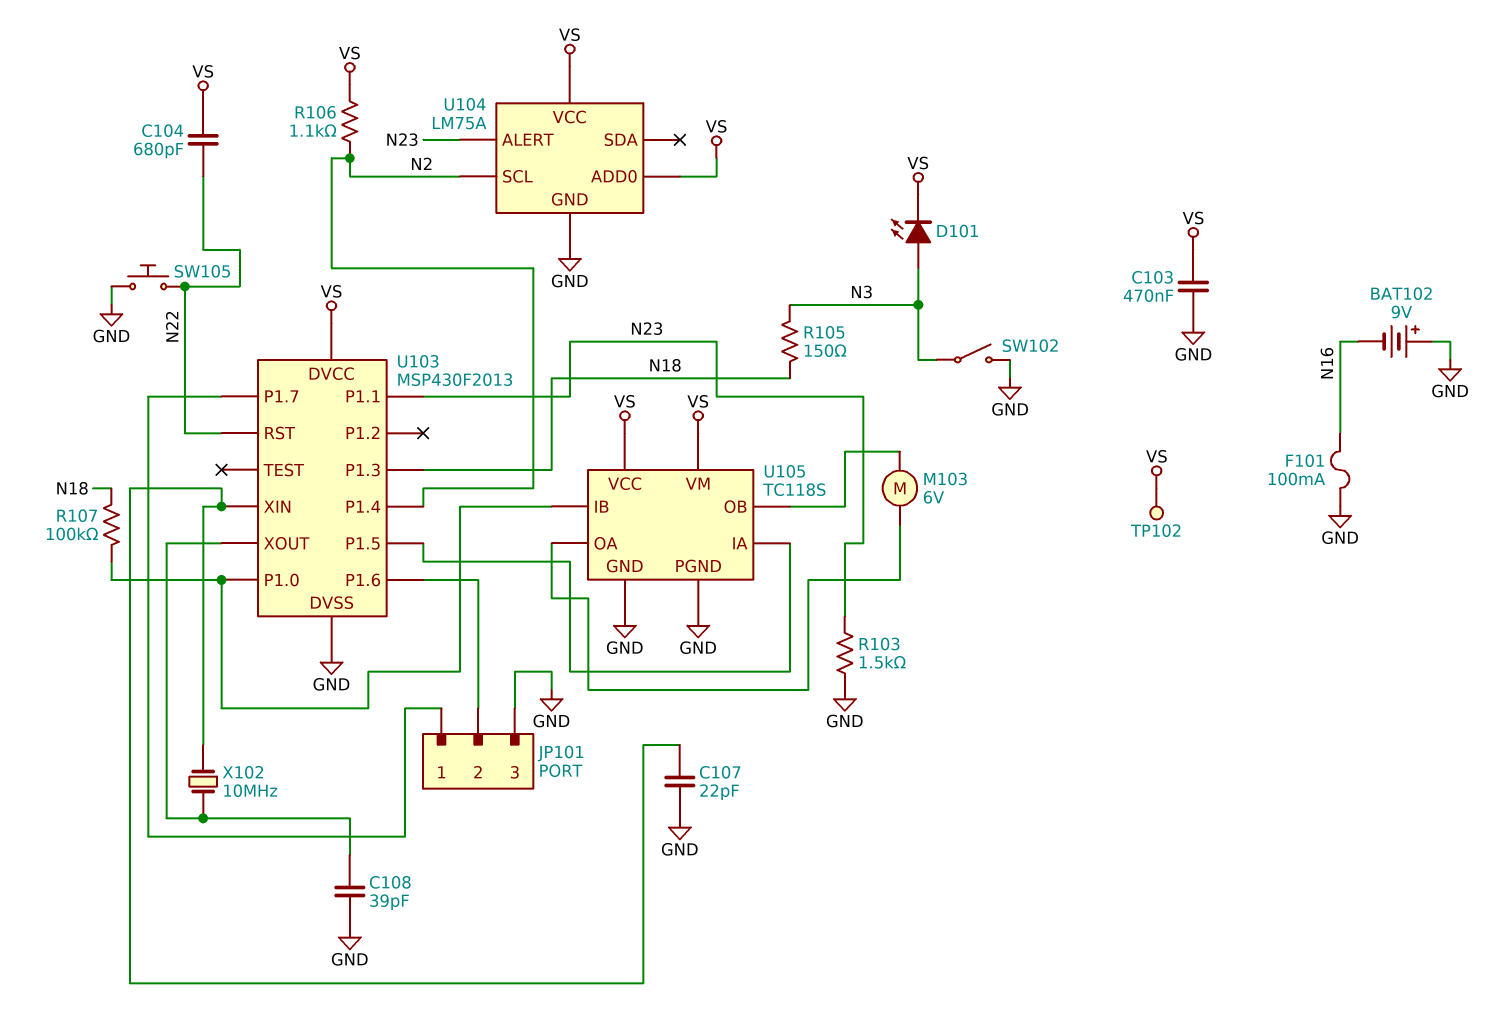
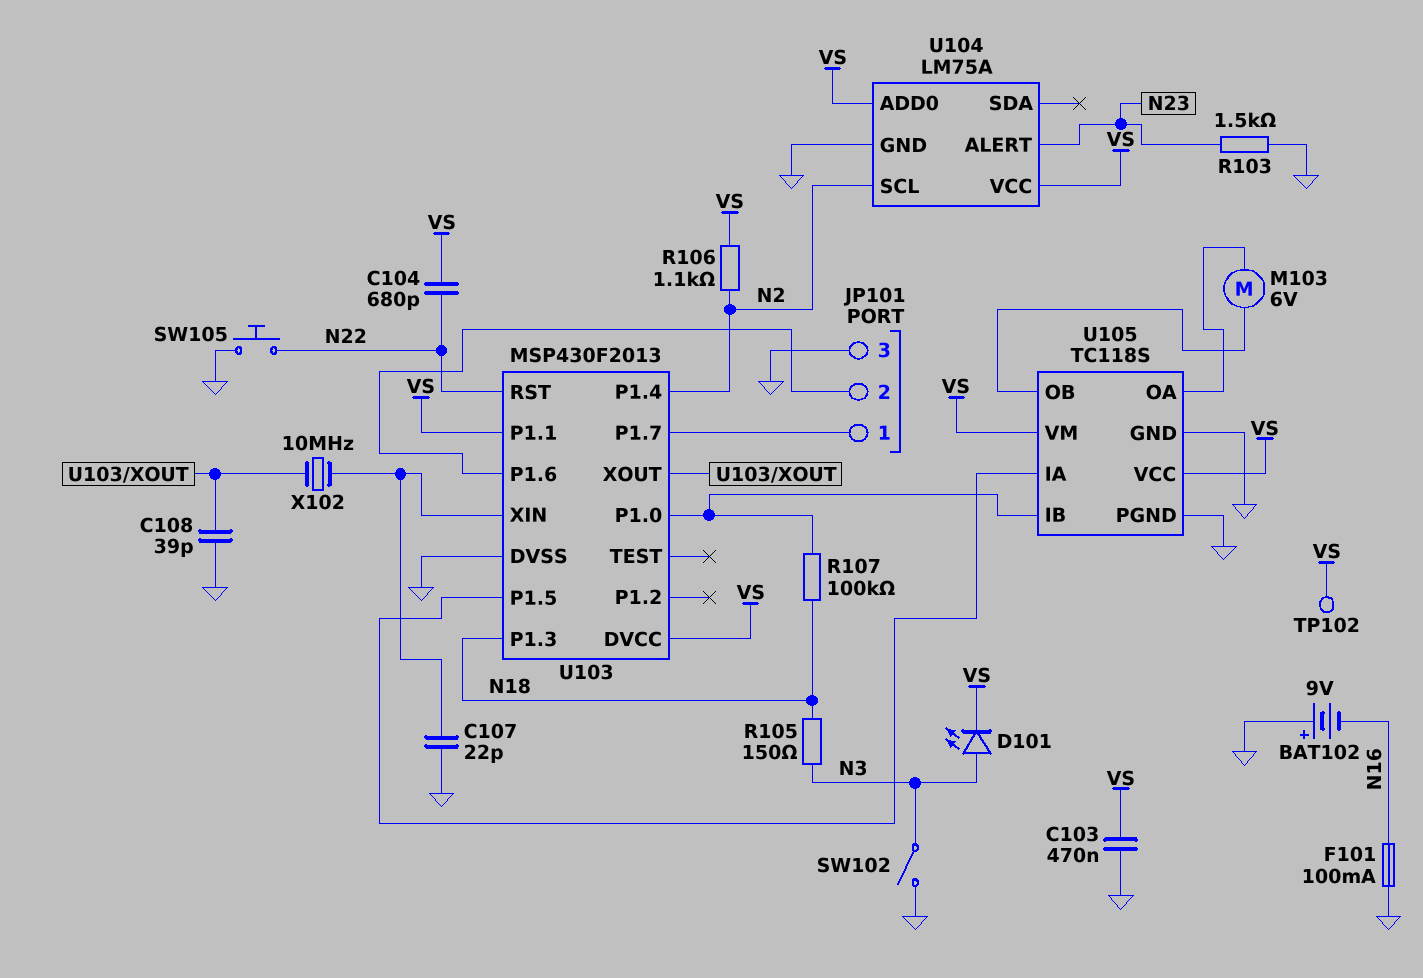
U103 pin P1.1: N23 -> VS

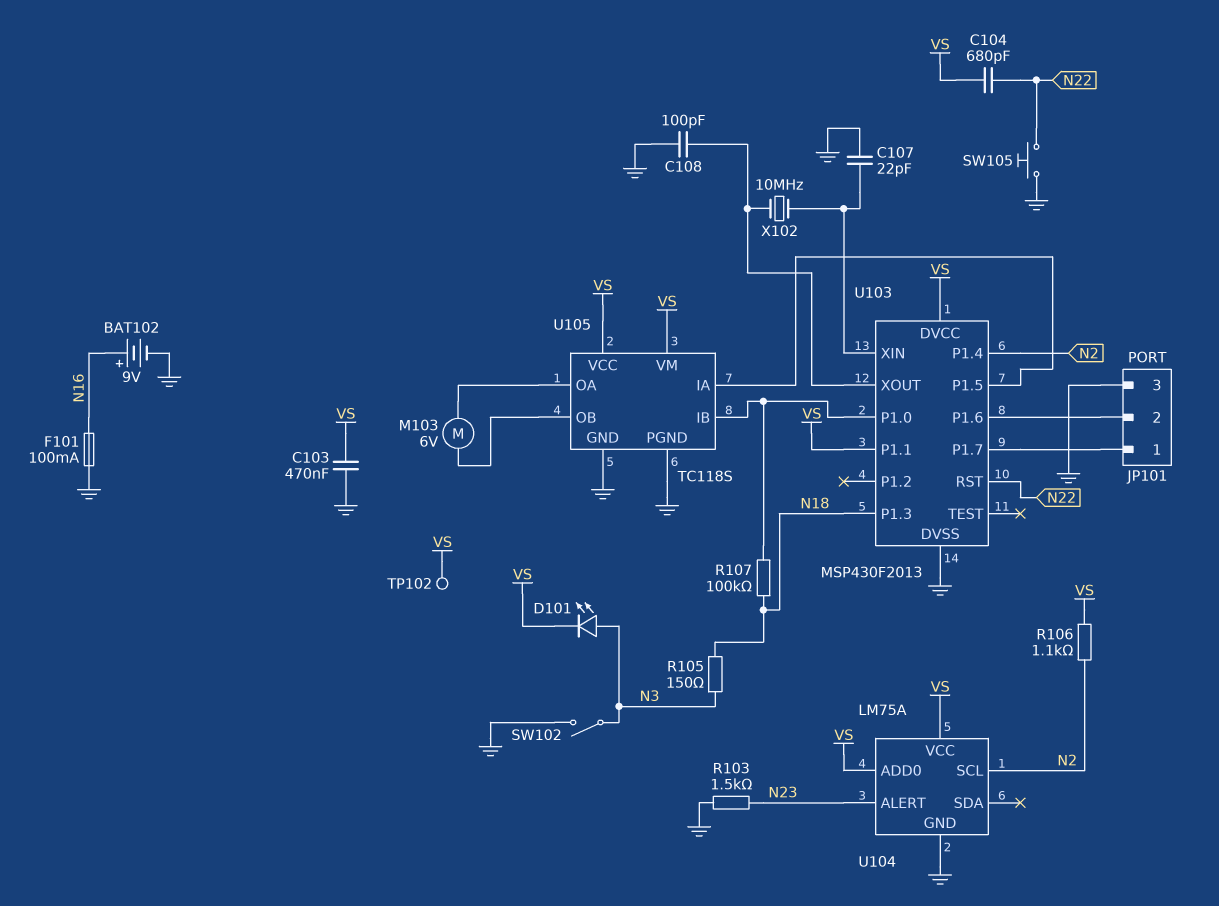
BAT102: 9V (plus GND, minus N16) -> 9V (plus N16, minus GND)
C108: 39pF (GND, U103/XOUT) -> 100pF (GND, U103/XOUT)

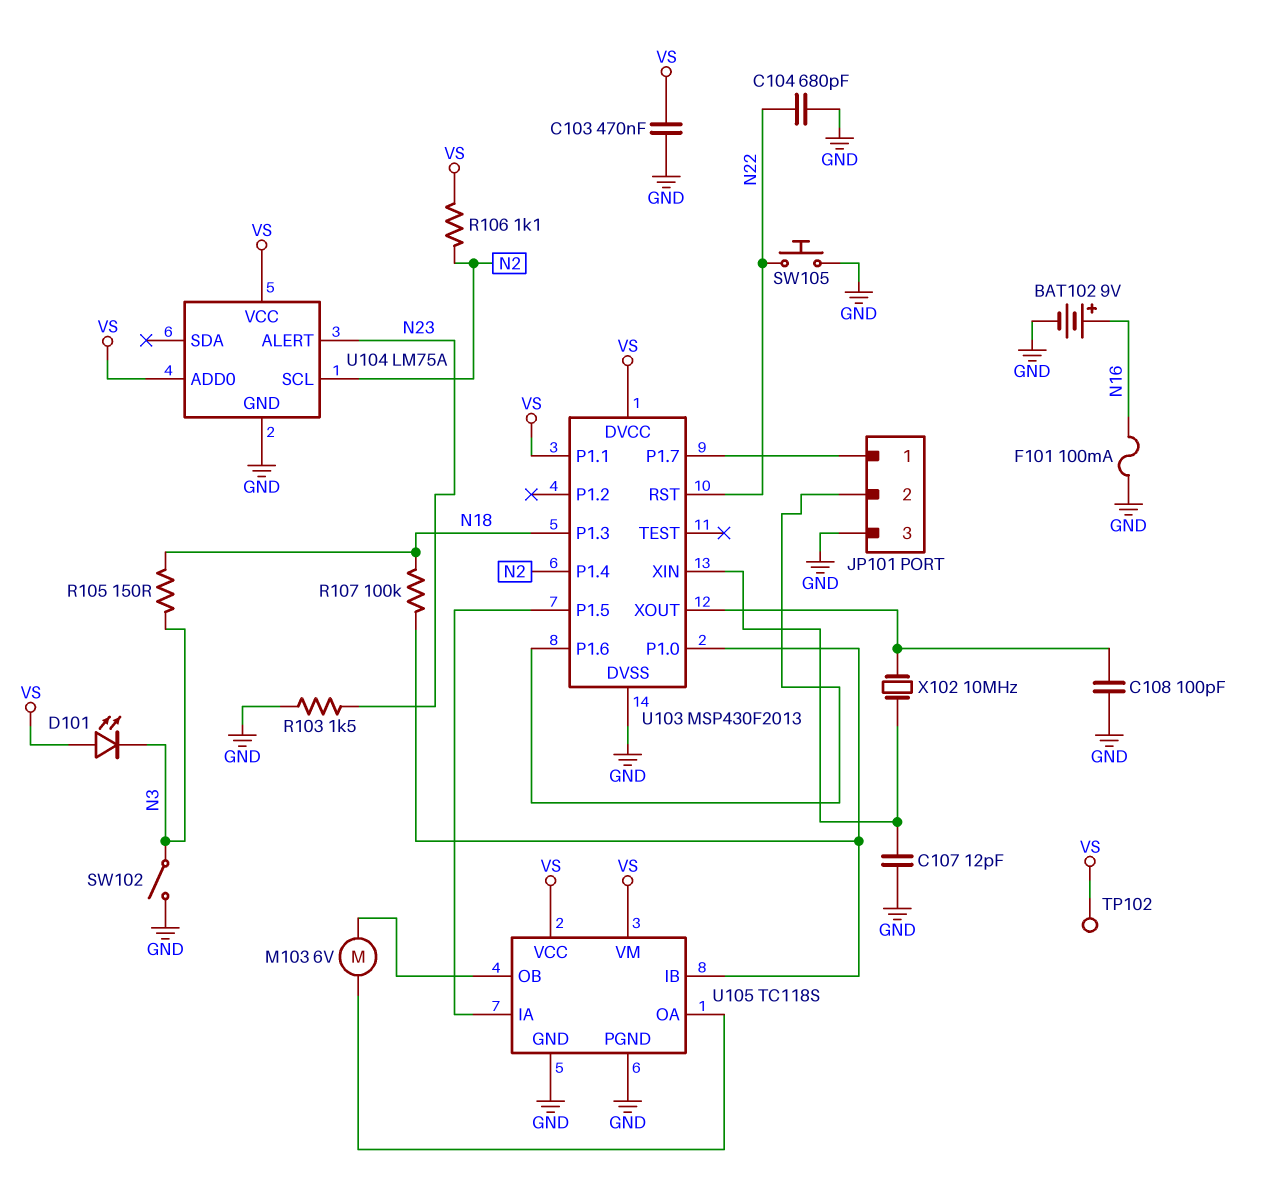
C104: 680pF (N22, VS) -> 680pF (GND, N22)
C107: 22pF (GND, U103/XIN) -> 12pF (GND, U103/XIN)
D101: LED (A N3, K VS) -> LED (A VS, K N3)

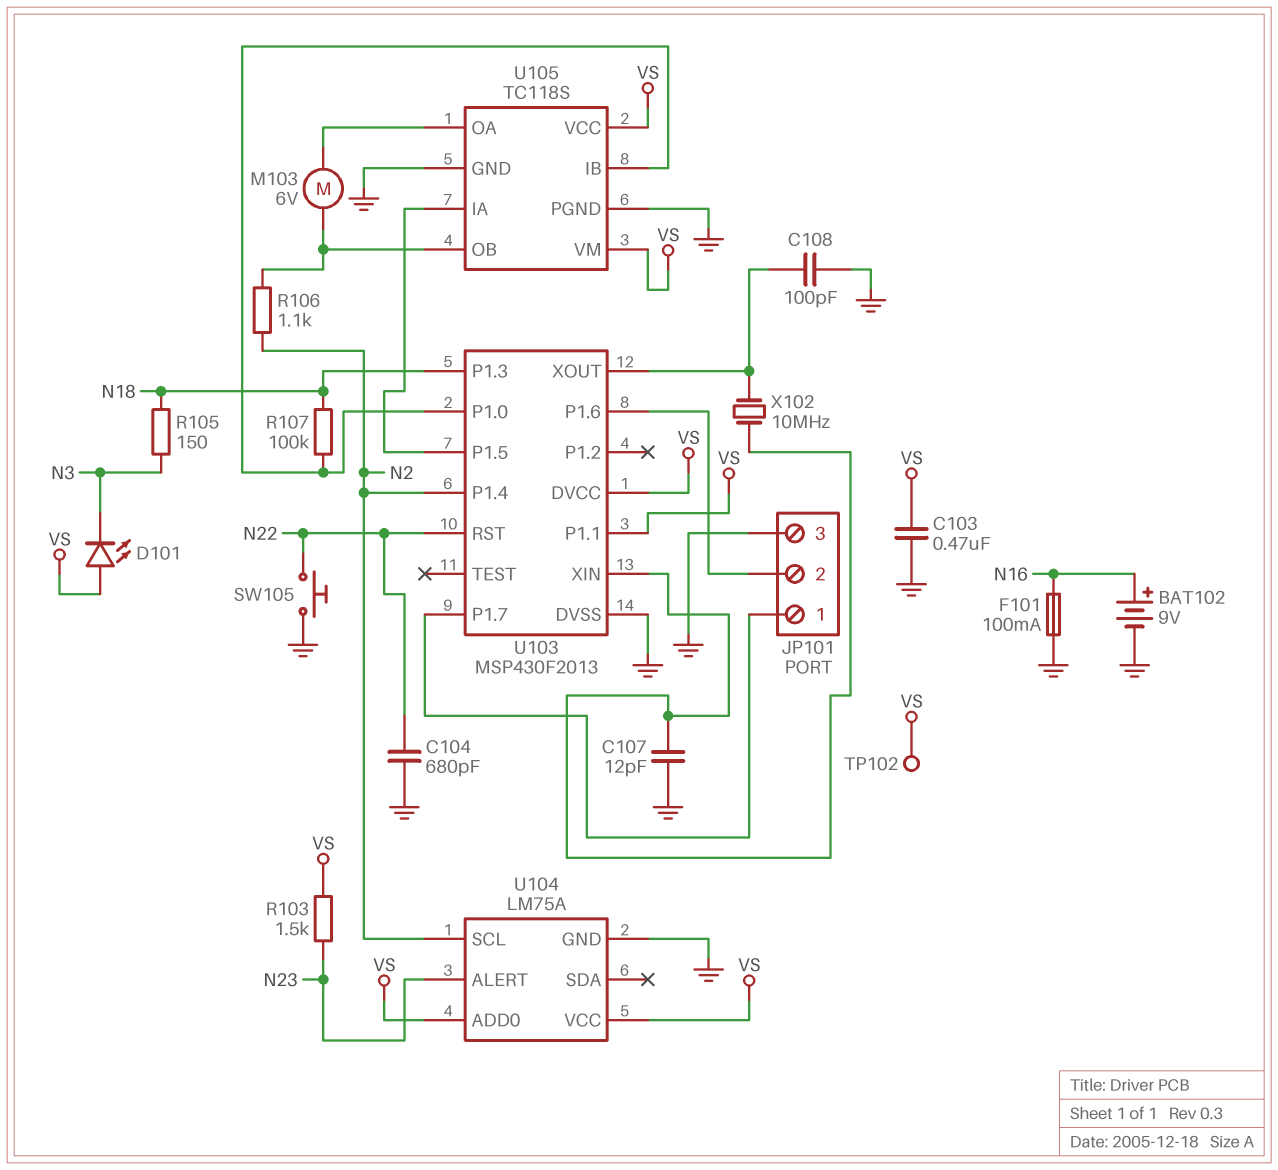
R103: 1.5k (GND, N23) -> 1.5k (N23, VS)
R106: 1.1k (N2, VS) -> 1.1k (N2, U105/OB)
SW102: switch (GND, N3) -> none

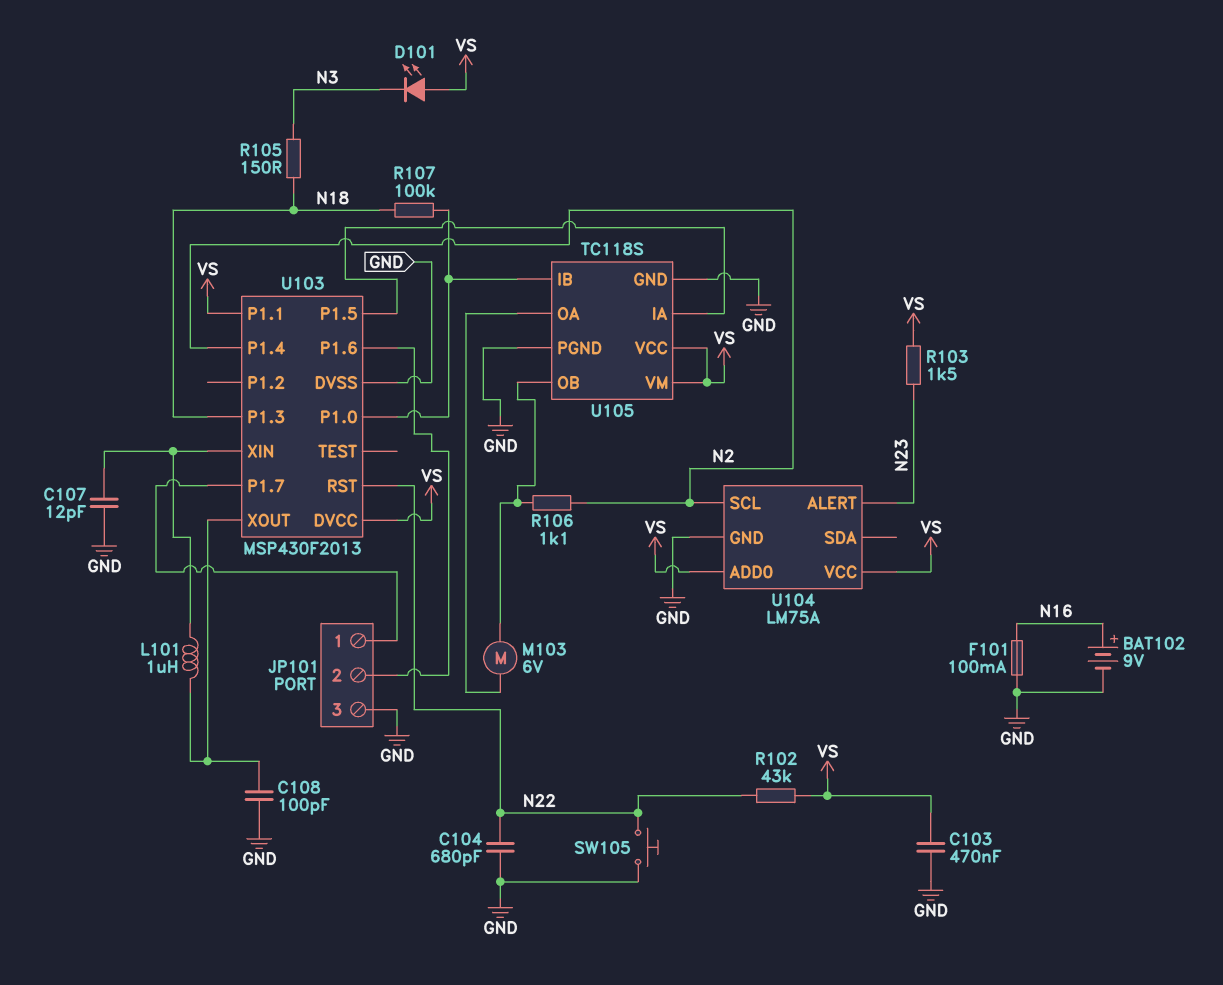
L101: none -> 1uH (U103/XIN, U103/XOUT)
R102: none -> 43k (N22, VS)
TP102: test point (VS) -> none
X102: 10MHz (U103/XIN, U103/XOUT) -> none

